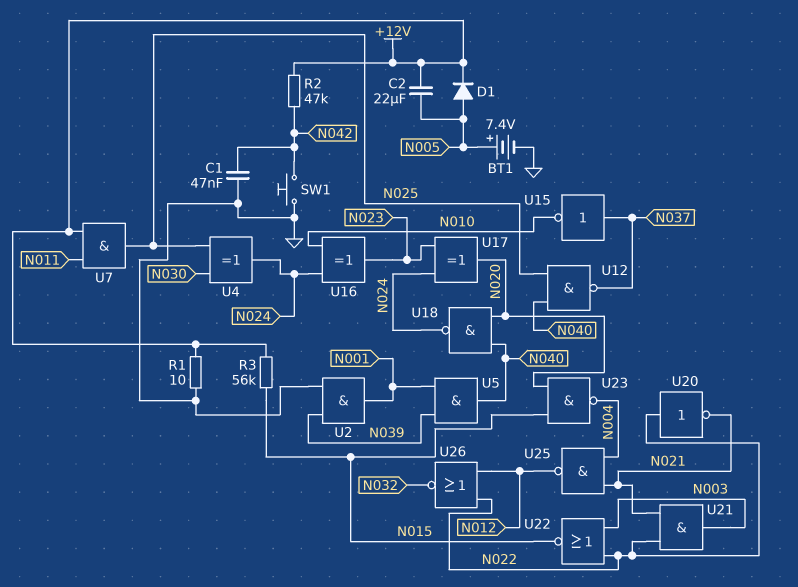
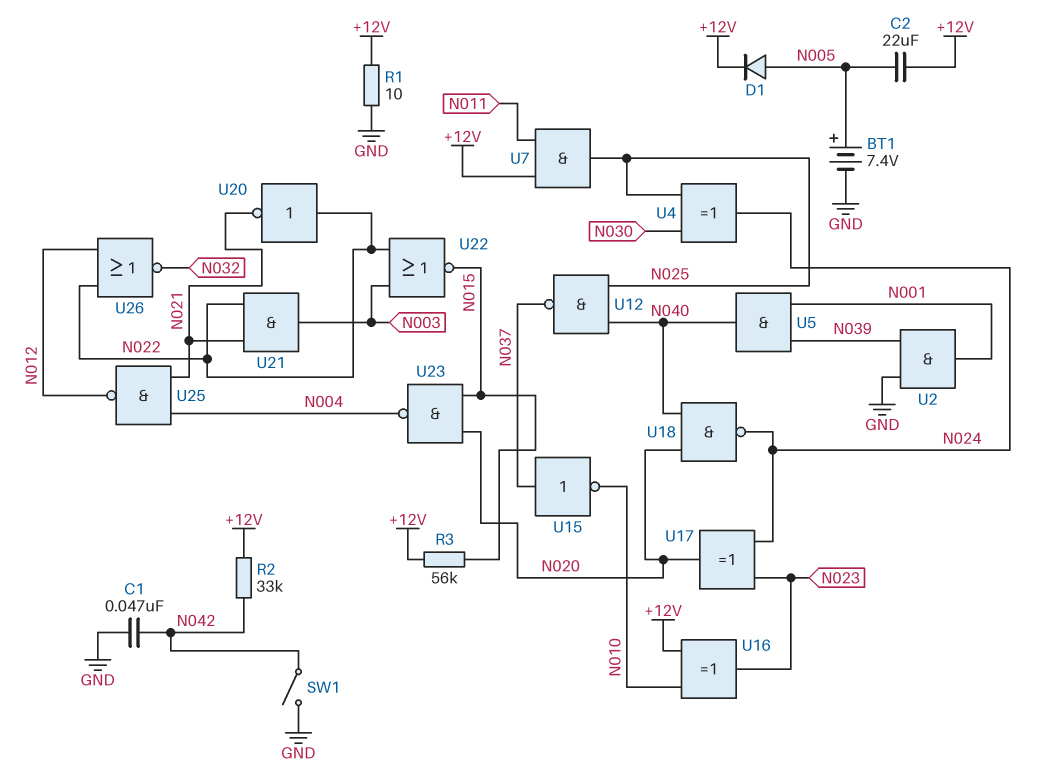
R2: 47k (+12V, N042) -> 33k (+12V, N042)
SW1: button (GND, N042) -> switch (GND, N042)
U16: XOR (in N010, in N024, out N023) -> XOR (in +12V, in N010, out N023)

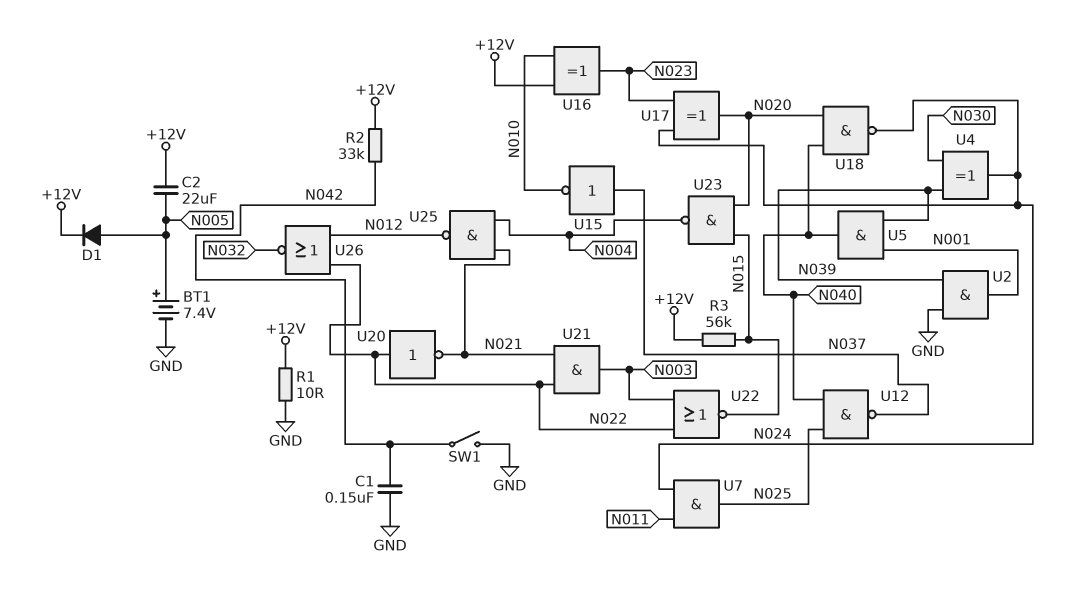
C1: 47nF (GND, N042) -> 150nF (GND, N042)
U4: XOR (in N025, in N030, out N024) -> XOR (in N030, in N039, out N024)
U7: AND (in +12V, in N011, out N025) -> AND (in N011, in N024, out N025)

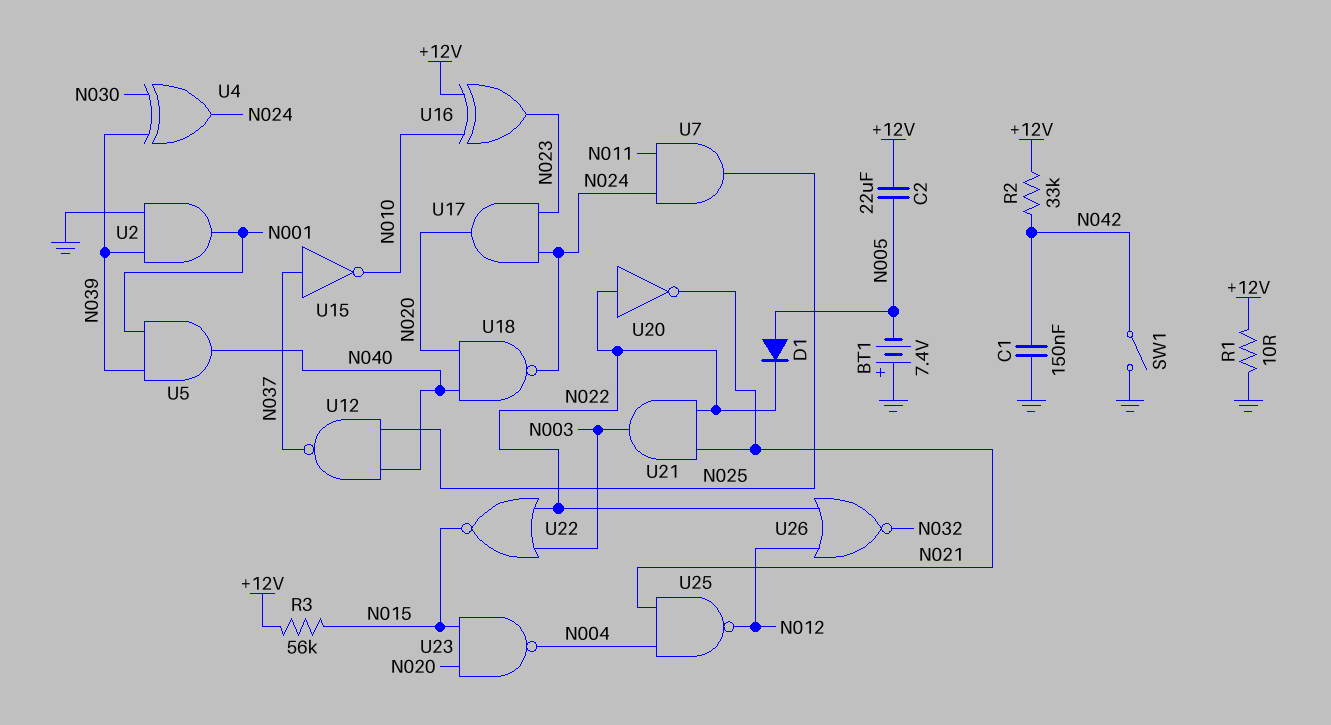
BT1: 7.4V (plus N005, minus GND) -> 7.4V (plus GND, minus N005)
D1: diode (A N005, K +12V) -> diode (A N005, K N022)
U17: XOR (in N023, in N024, out N020) -> AND (in N023, in N024, out N020)

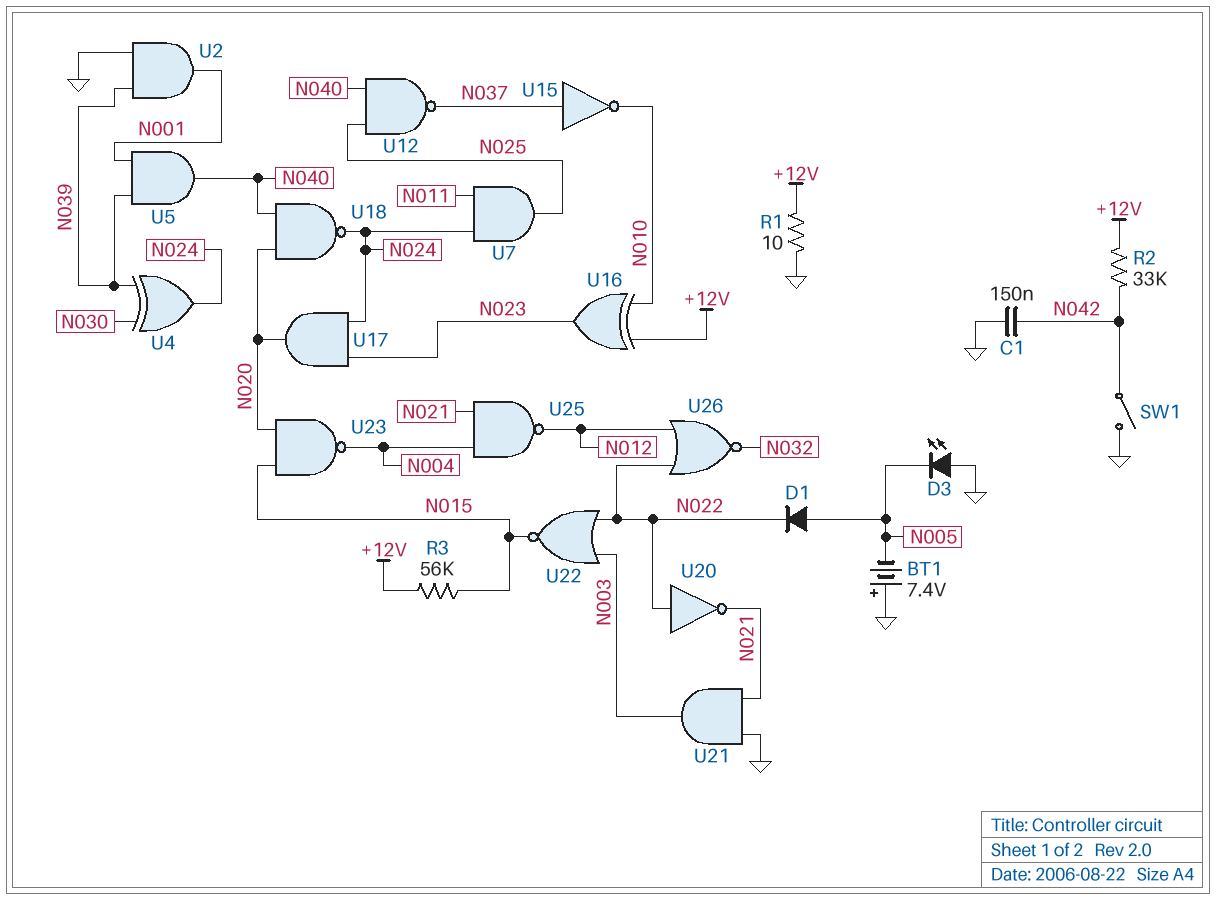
C2: 22uF (+12V, N005) -> none
D3: none -> LED (A GND, K N005)
U21: AND (in N021, in N022, out N003) -> AND (in GND, in N021, out N003)

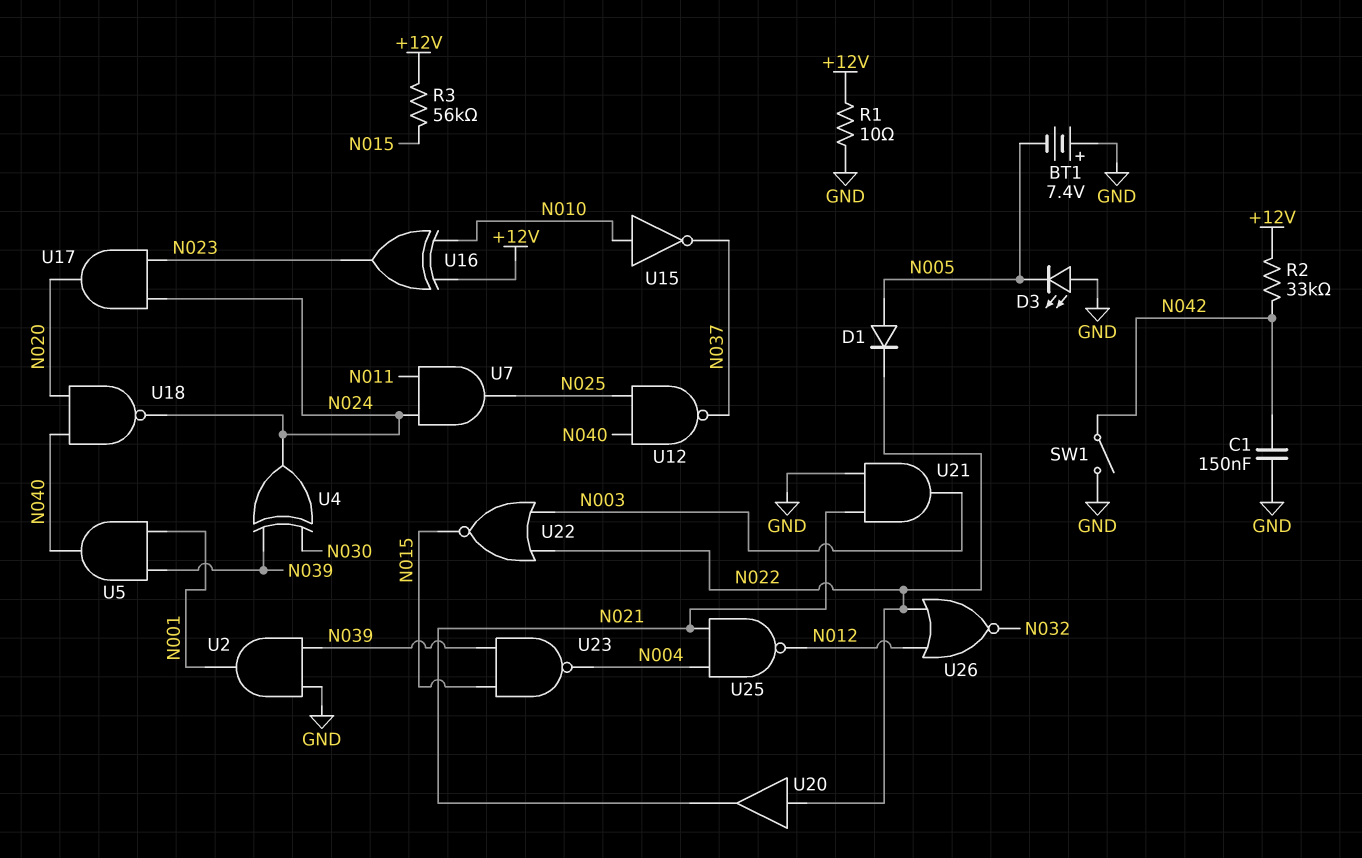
U15: NOT (in N037, out N010) -> NOT (in N010, out N037)
U20: NOT (in N022, out N021) -> buffer (in N022, out N021)
U23: NAND (in N015, in N020, out N004) -> NAND (in N015, in N039, out N004)

